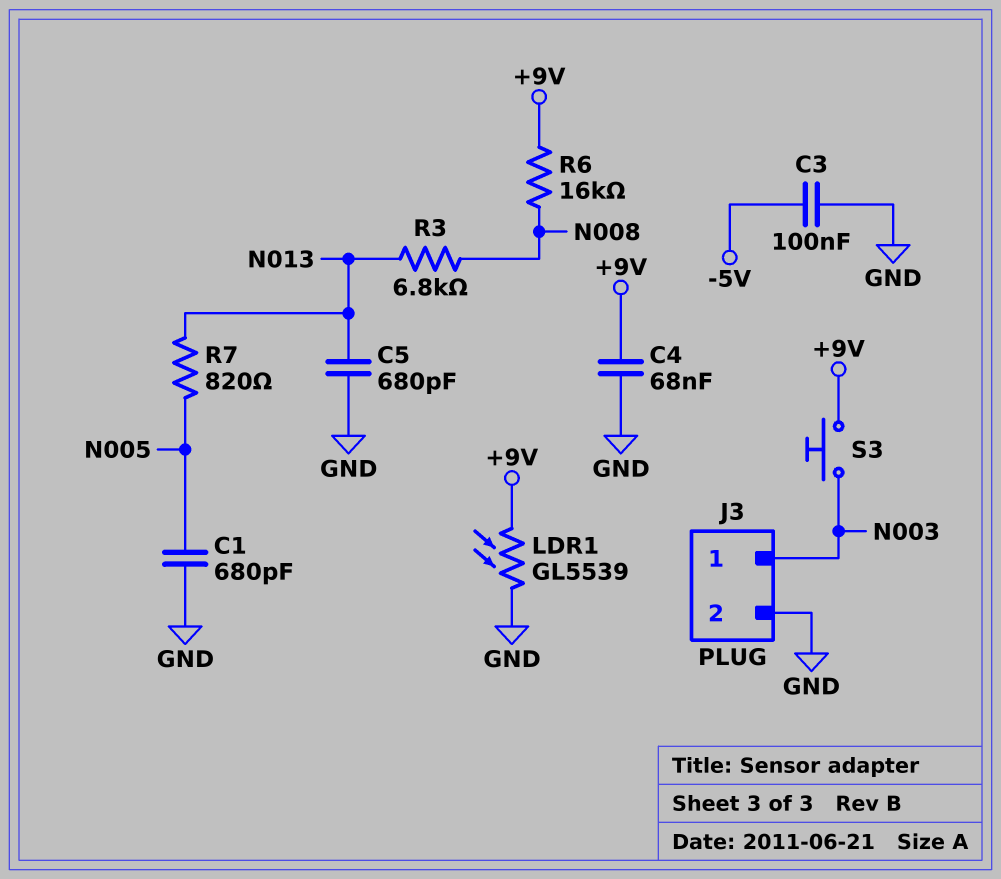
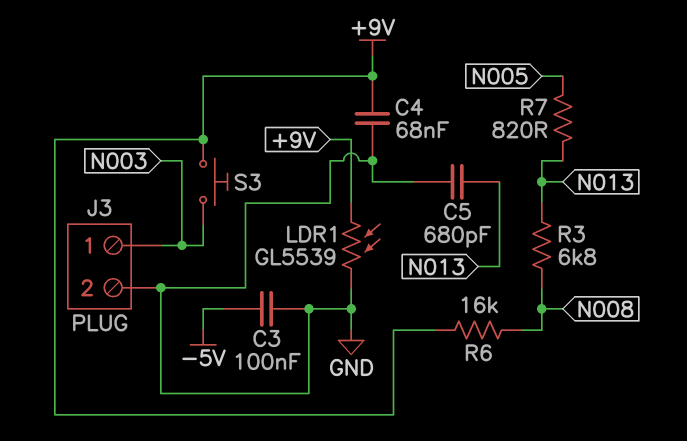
C1: 680pF (GND, N005) -> none

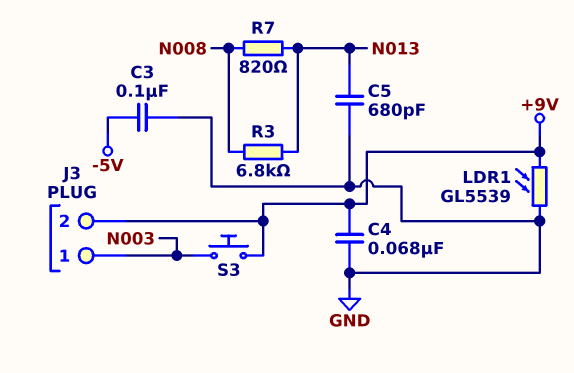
J3 pin 2: GND -> +9V
R6: 16k (+9V, N008) -> none
R7: 820 (N005, N013) -> 820 (N008, N013)

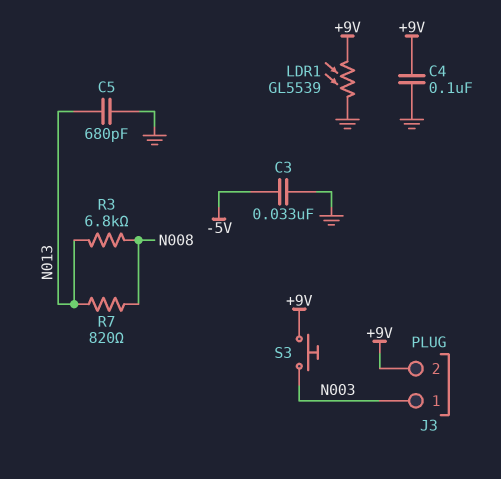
C3: 100nF (-5V, GND) -> 33nF (-5V, GND)
C4: 68nF (+9V, GND) -> 100nF (+9V, GND)

